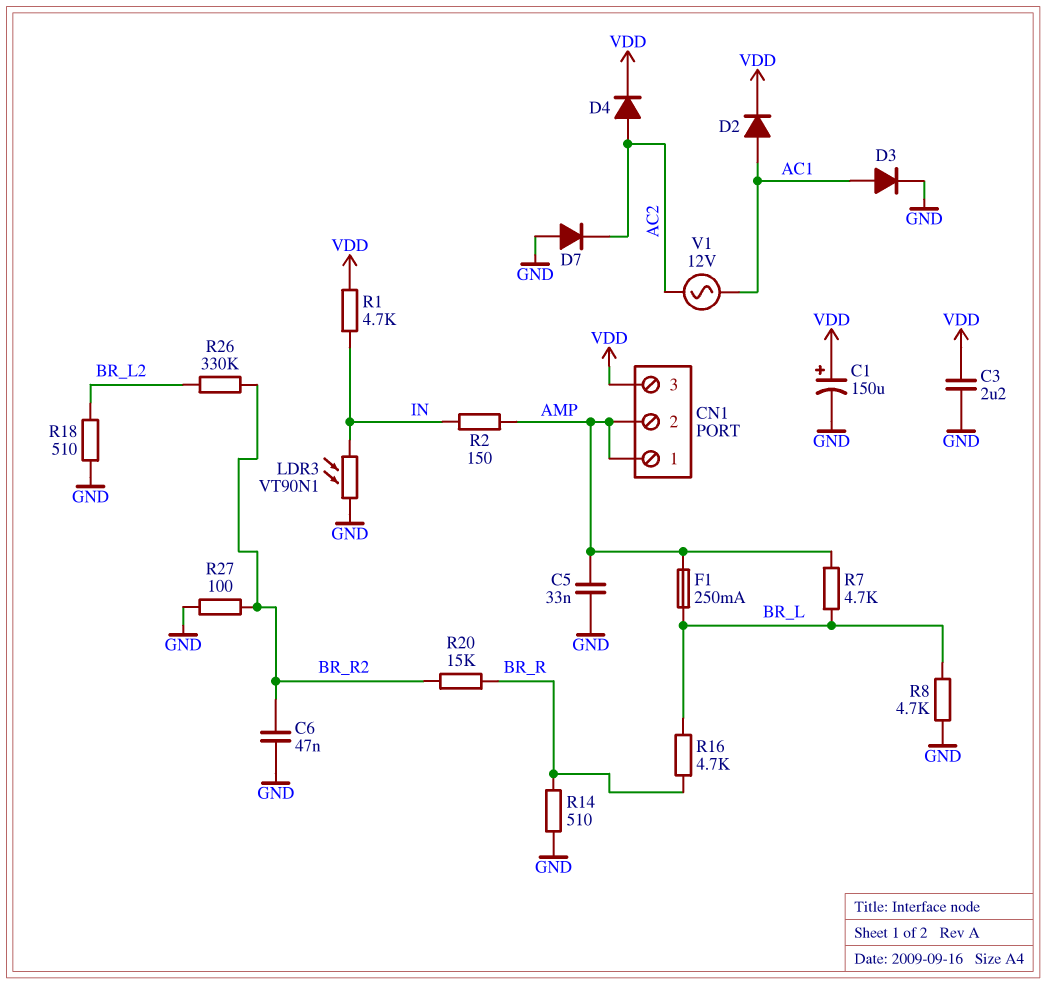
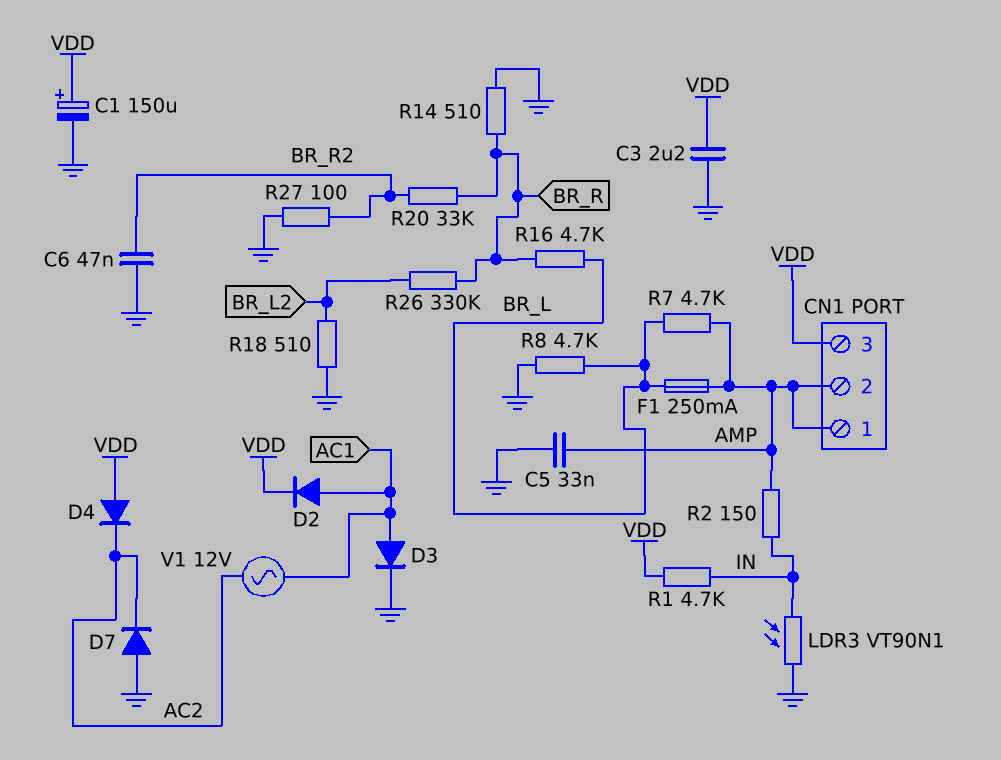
D4: diode (A AC2, K VDD) -> diode (A VDD, K AC2)
R20: 15k (BR_R, BR_R2) -> 33k (BR_R, BR_R2)
R26: 330k (BR_L2, BR_R2) -> 330k (BR_L2, BR_R)

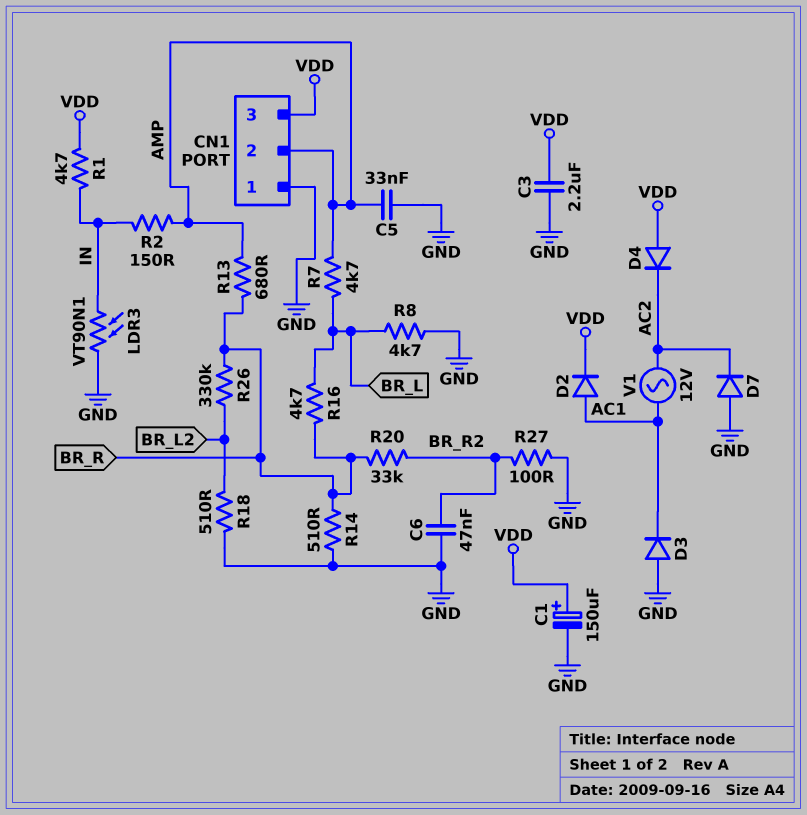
CN1 pin 1: AMP -> GND
D3: diode (A AC1, K GND) -> diode (A GND, K AC1)
F1: 250mA (AMP, BR_L) -> none
R13: none -> 680 (AMP, BR_R)

